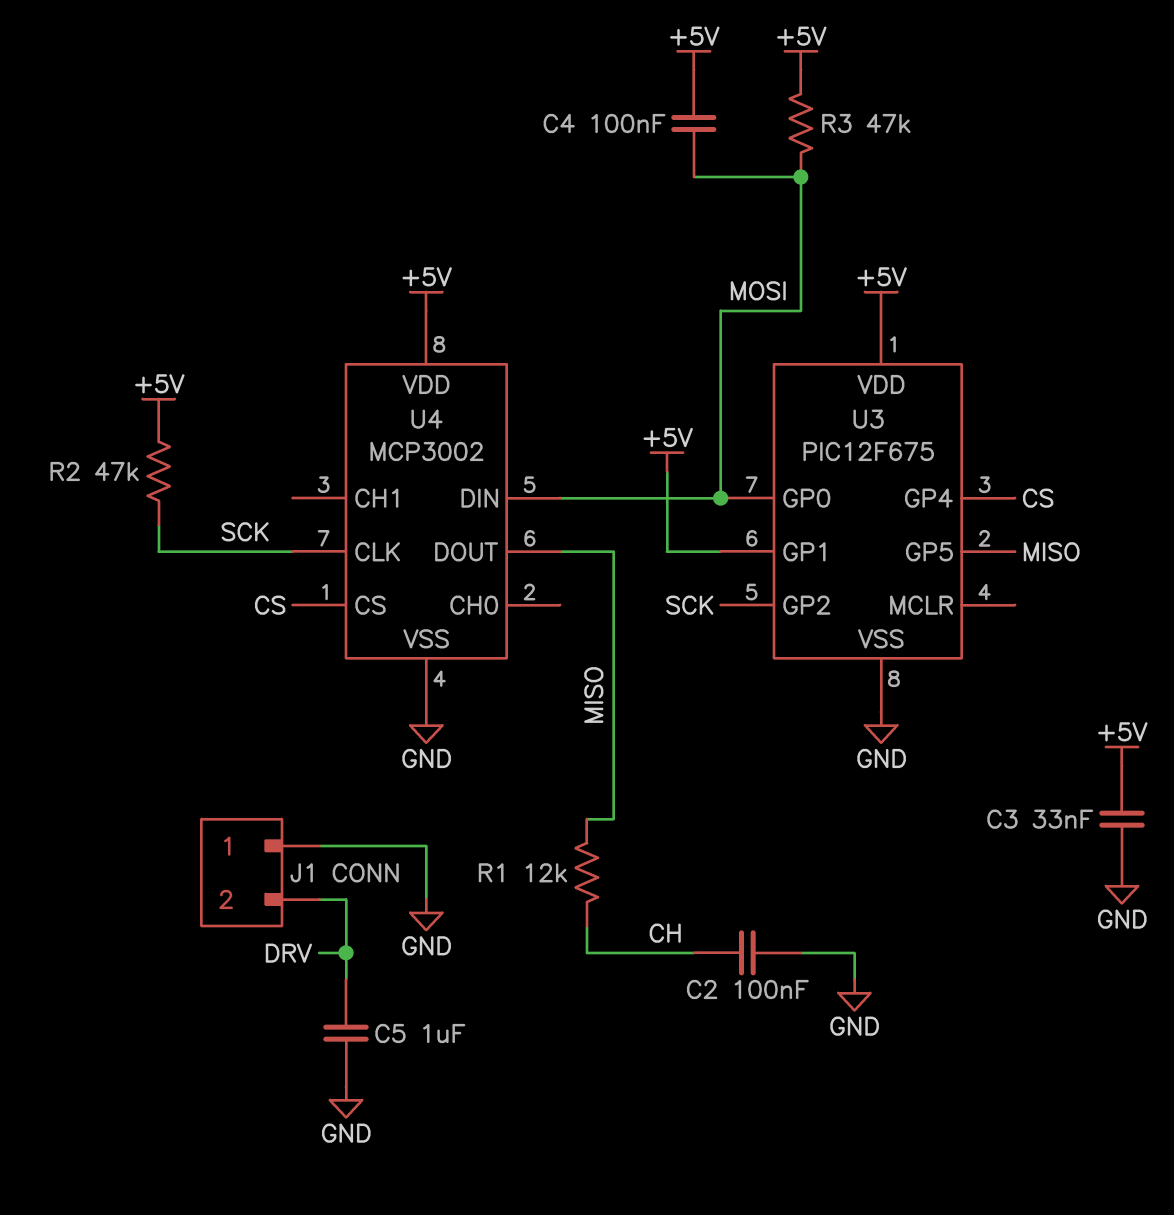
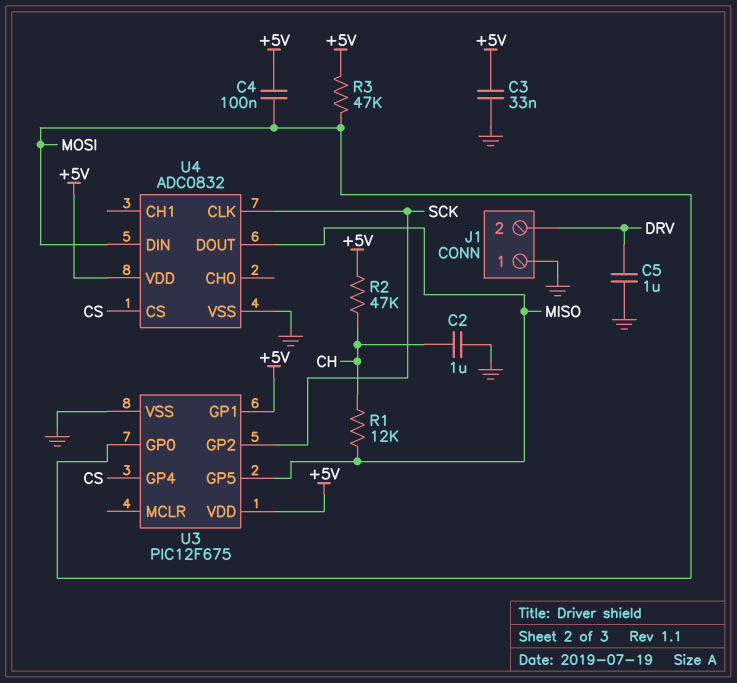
C2: 100nF (CH, GND) -> 1uF (CH, GND)
R2: 47k (+5V, SCK) -> 47k (+5V, CH)
U4: MCP3002 -> ADC0832

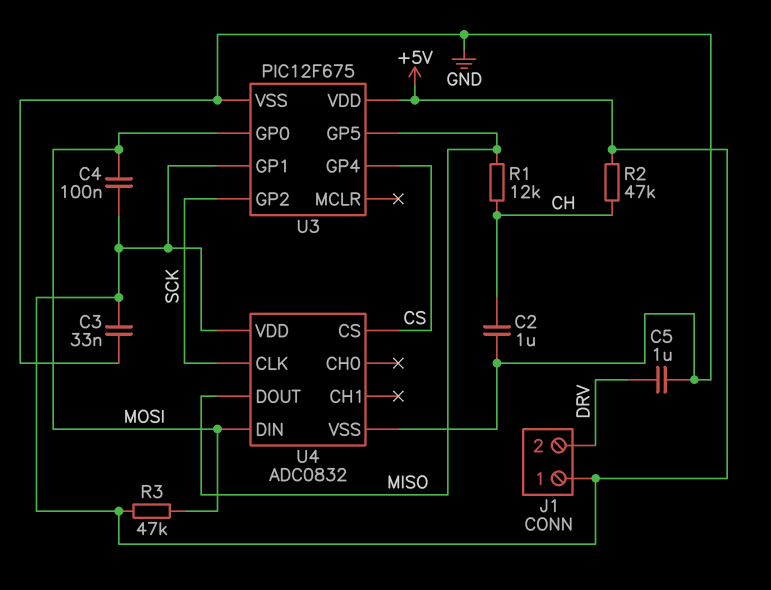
J1 pin 1: GND -> +5V

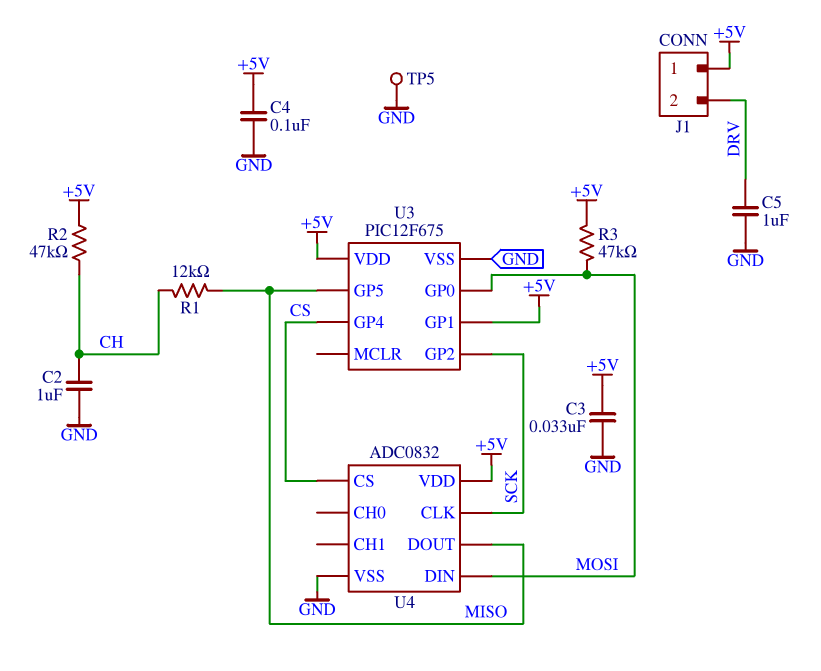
C4: 100nF (+5V, MOSI) -> 100nF (+5V, GND)
TP5: none -> test point (GND)

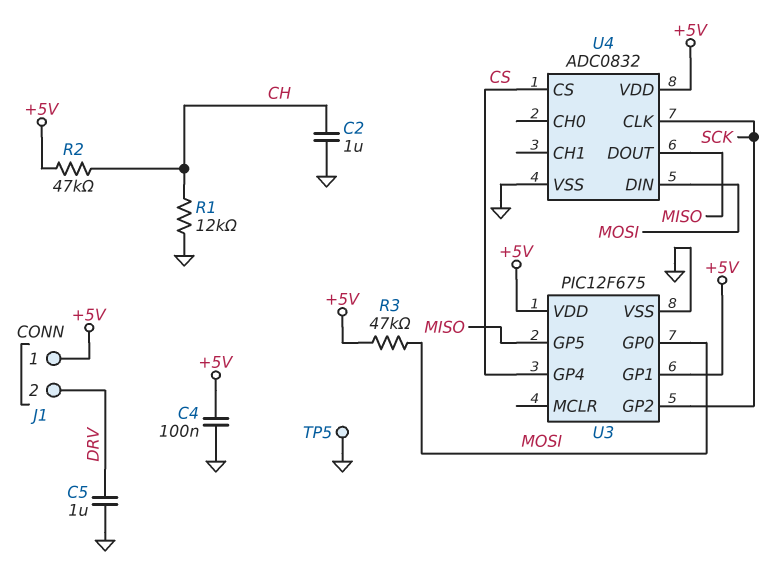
C3: 33nF (+5V, GND) -> none
R1: 12k (CH, MISO) -> 12k (CH, GND)

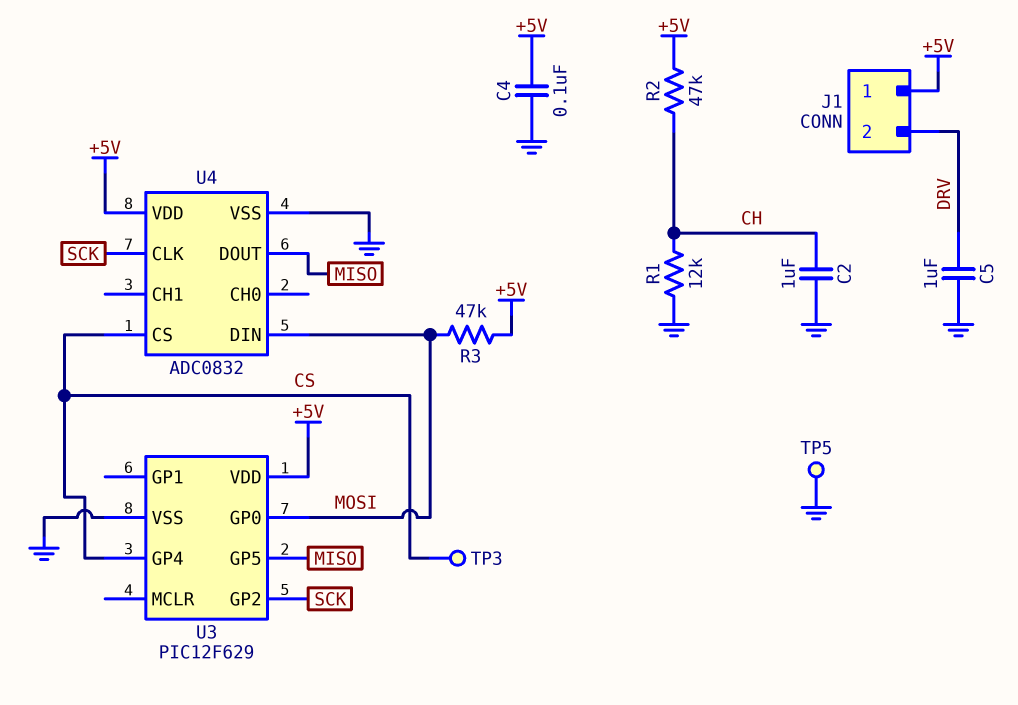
TP3: none -> test point (CS)
U3: PIC12F675 -> PIC12F629
U3 pin GP1: +5V -> none

